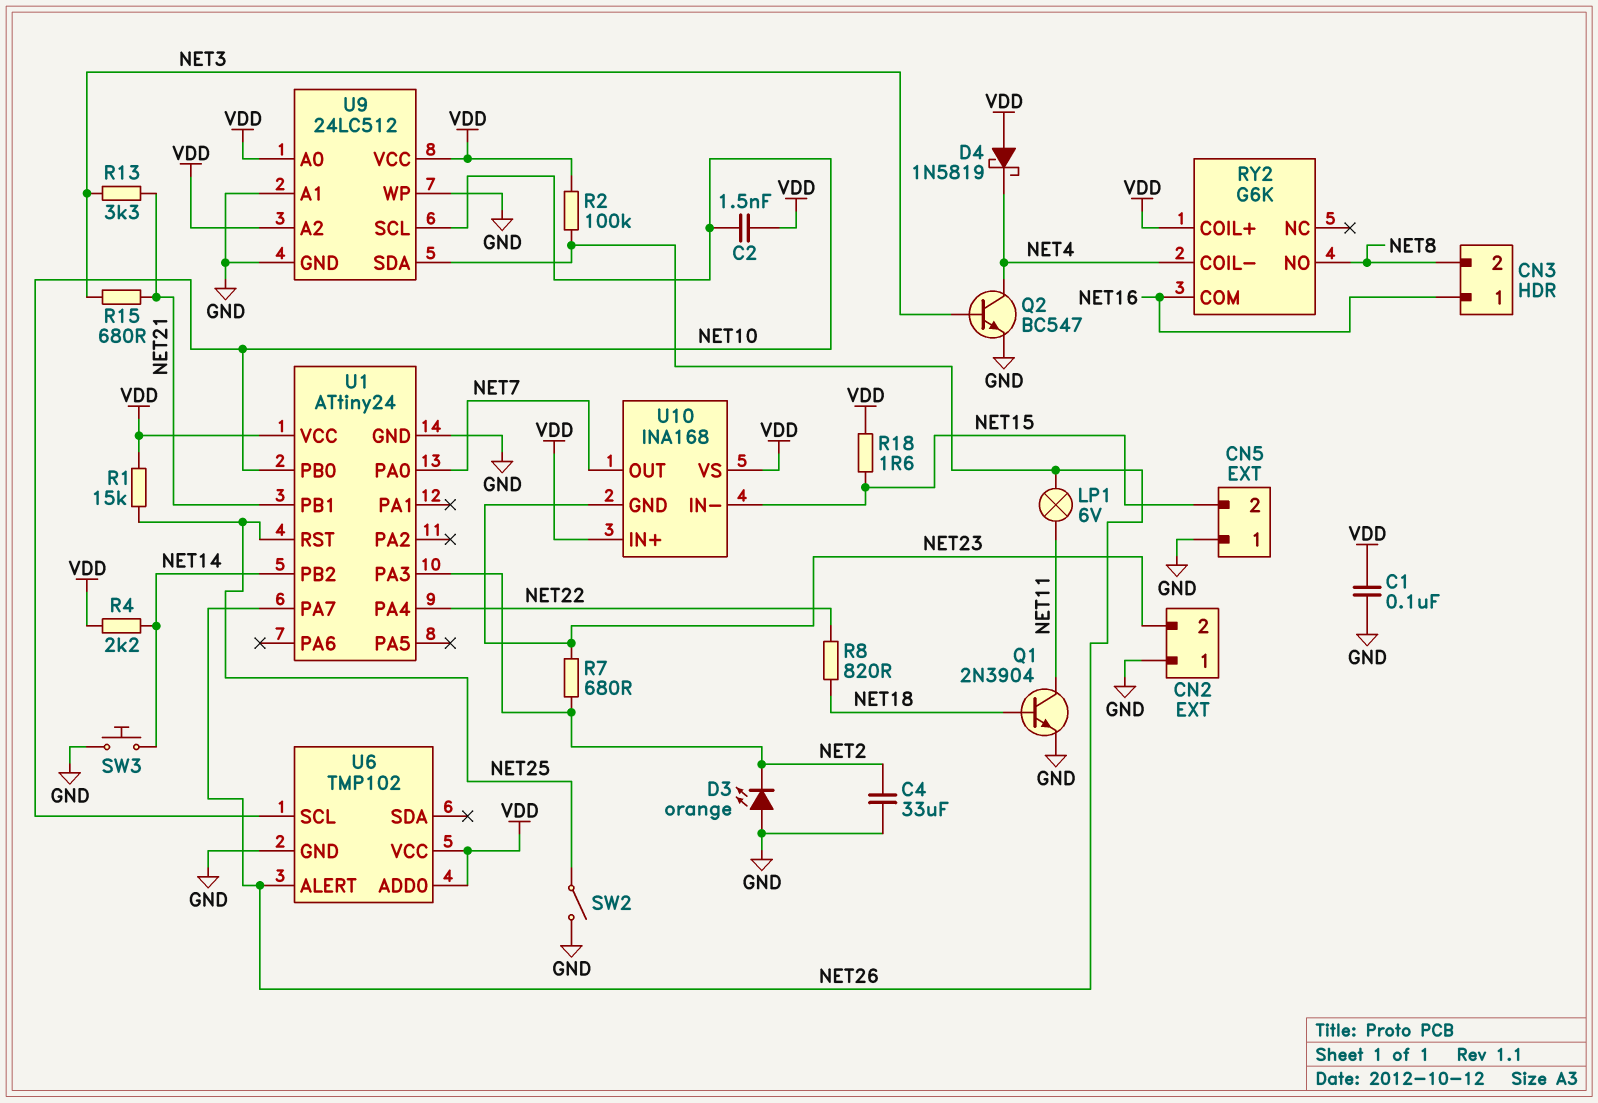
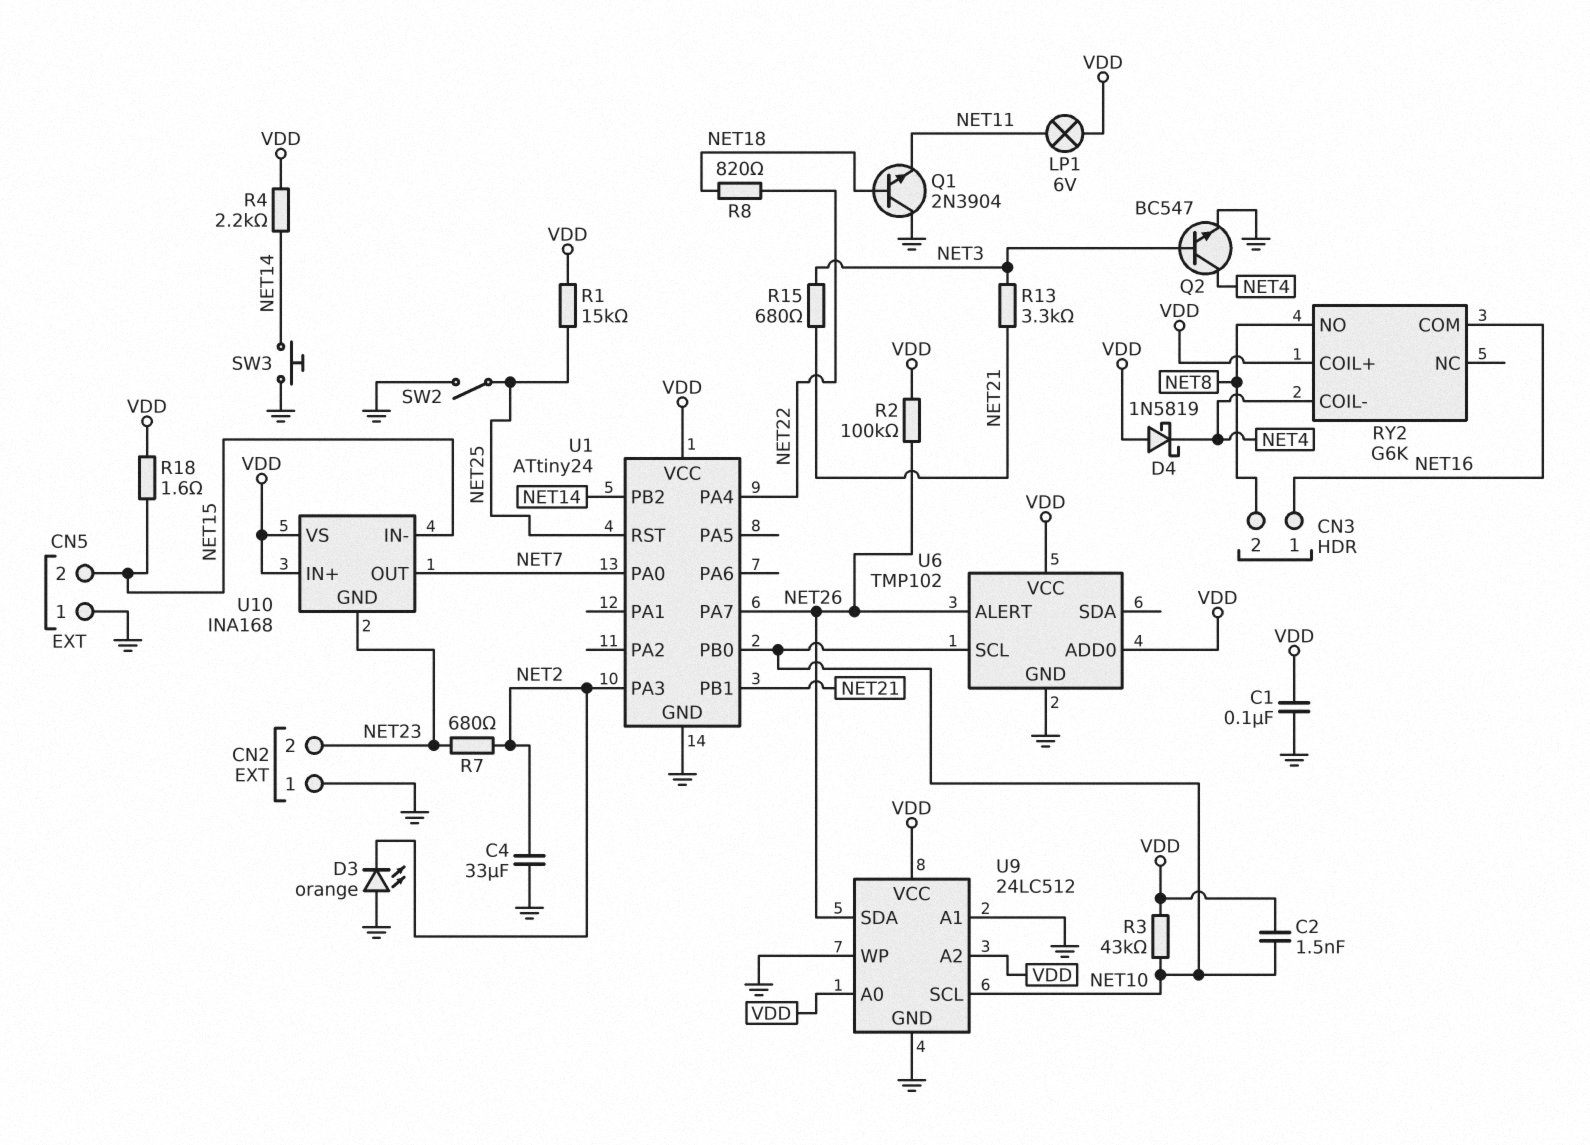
LP1: lamp 6V (NET11, NET26) -> lamp 6V (NET11, VDD)
Q1: NPN 2N3904 (B NET18, C NET11, E GND) -> NPN 2N3904 (B NET18, C GND, E NET11)
R3: none -> 43k (NET10, VDD)

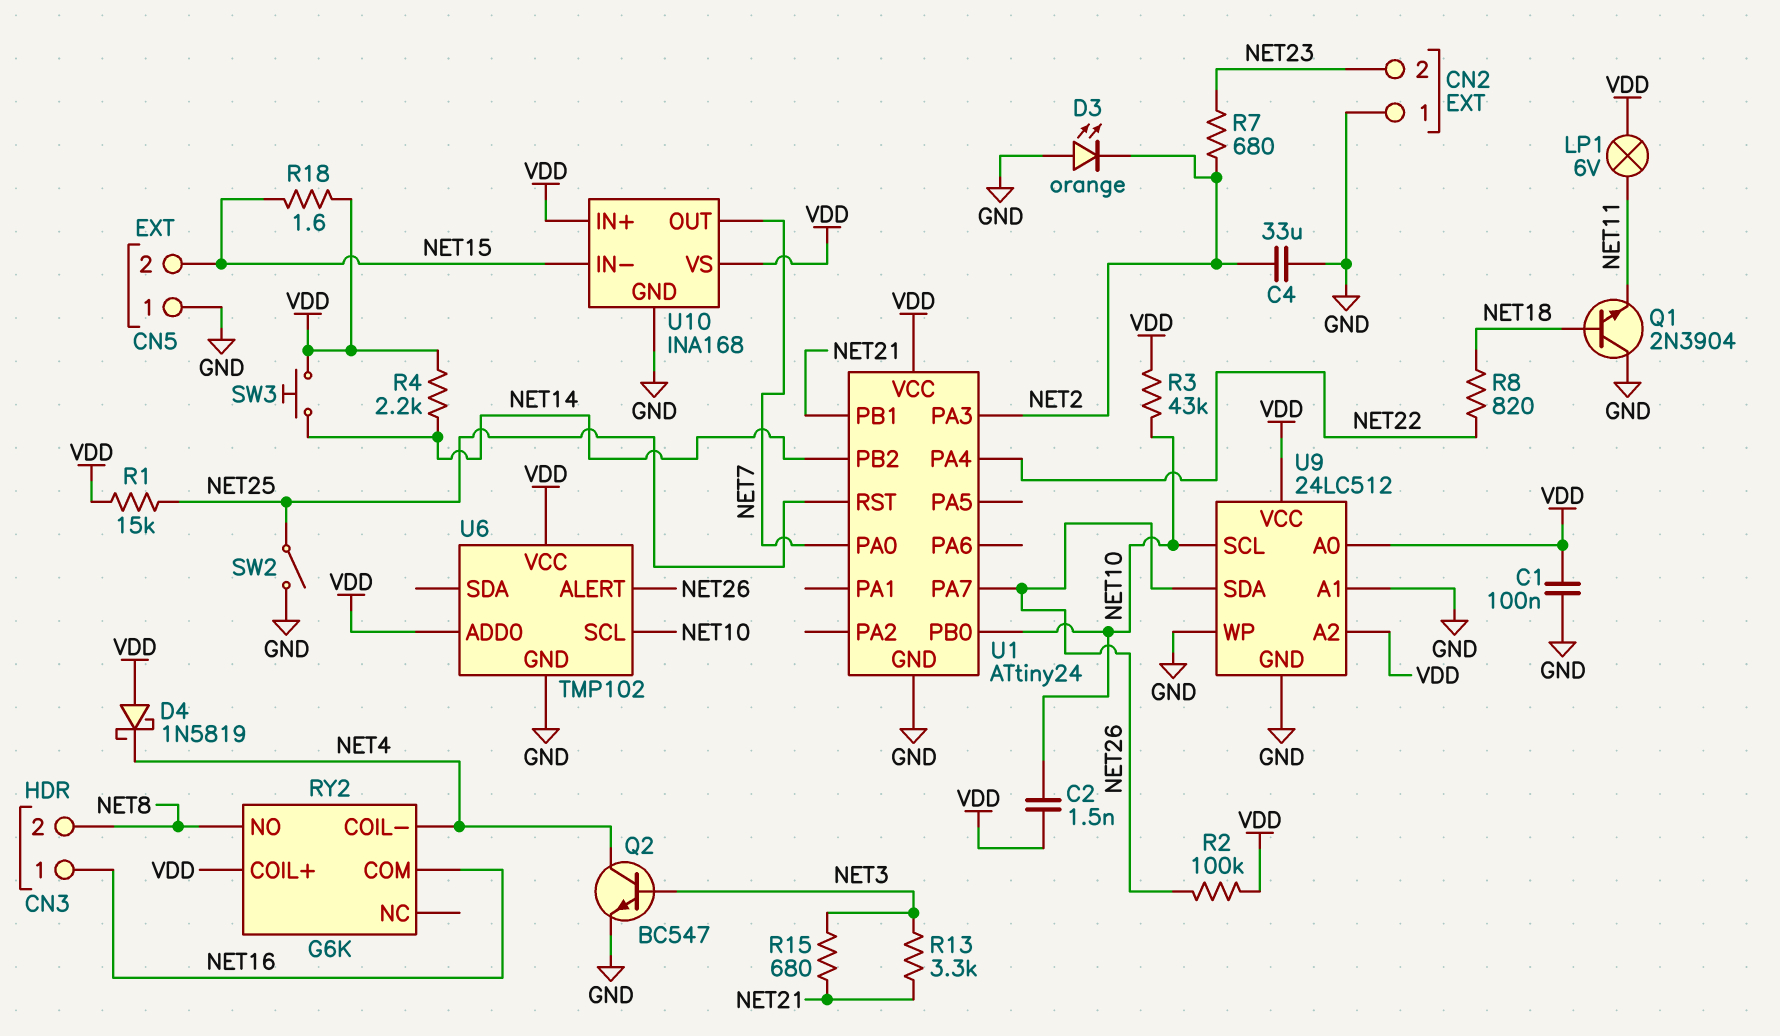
SW3: button (GND, NET14) -> button (NET14, VDD)
U10 pin GND: NET23 -> GND

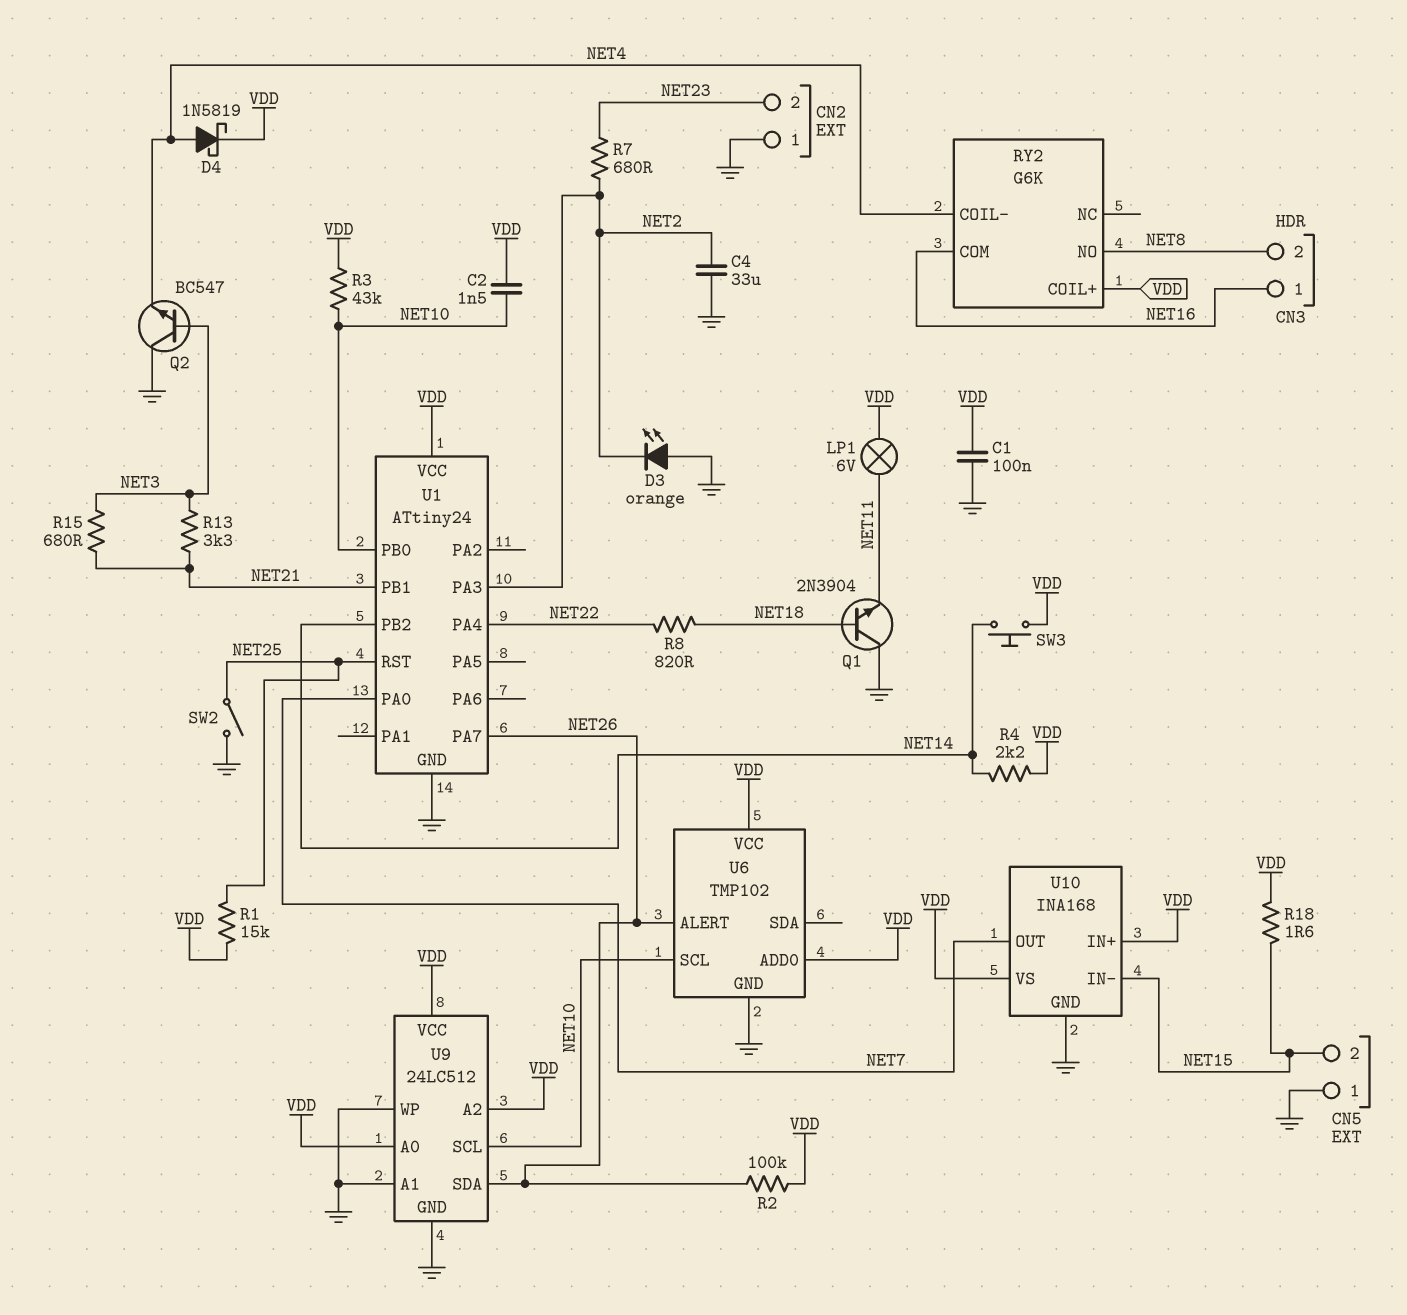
D4: schottky 1N5819 (A VDD, K NET4) -> schottky 1N5819 (A NET4, K VDD)
Q2: NPN BC547 (B NET3, C NET4, E GND) -> NPN BC547 (B NET3, C GND, E NET4)

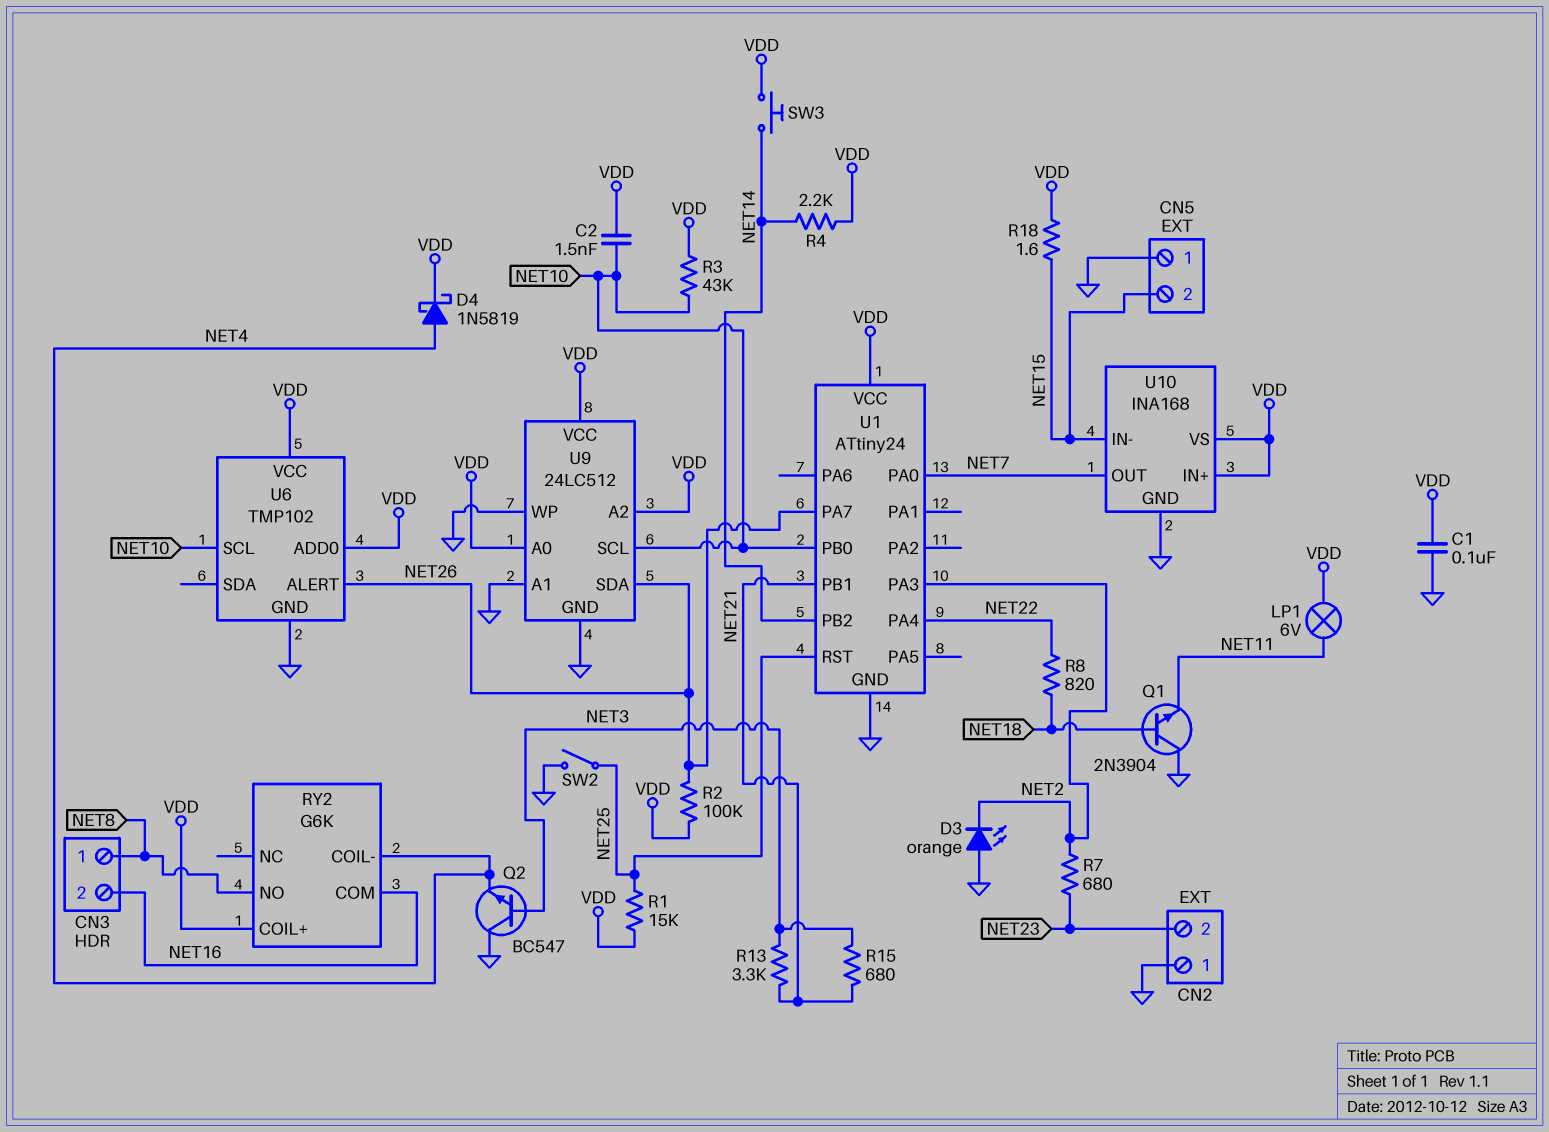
C4: 33uF (GND, NET2) -> none
CN3 pin 1: NET16 -> NET8
CN3 pin 2: NET8 -> NET16

